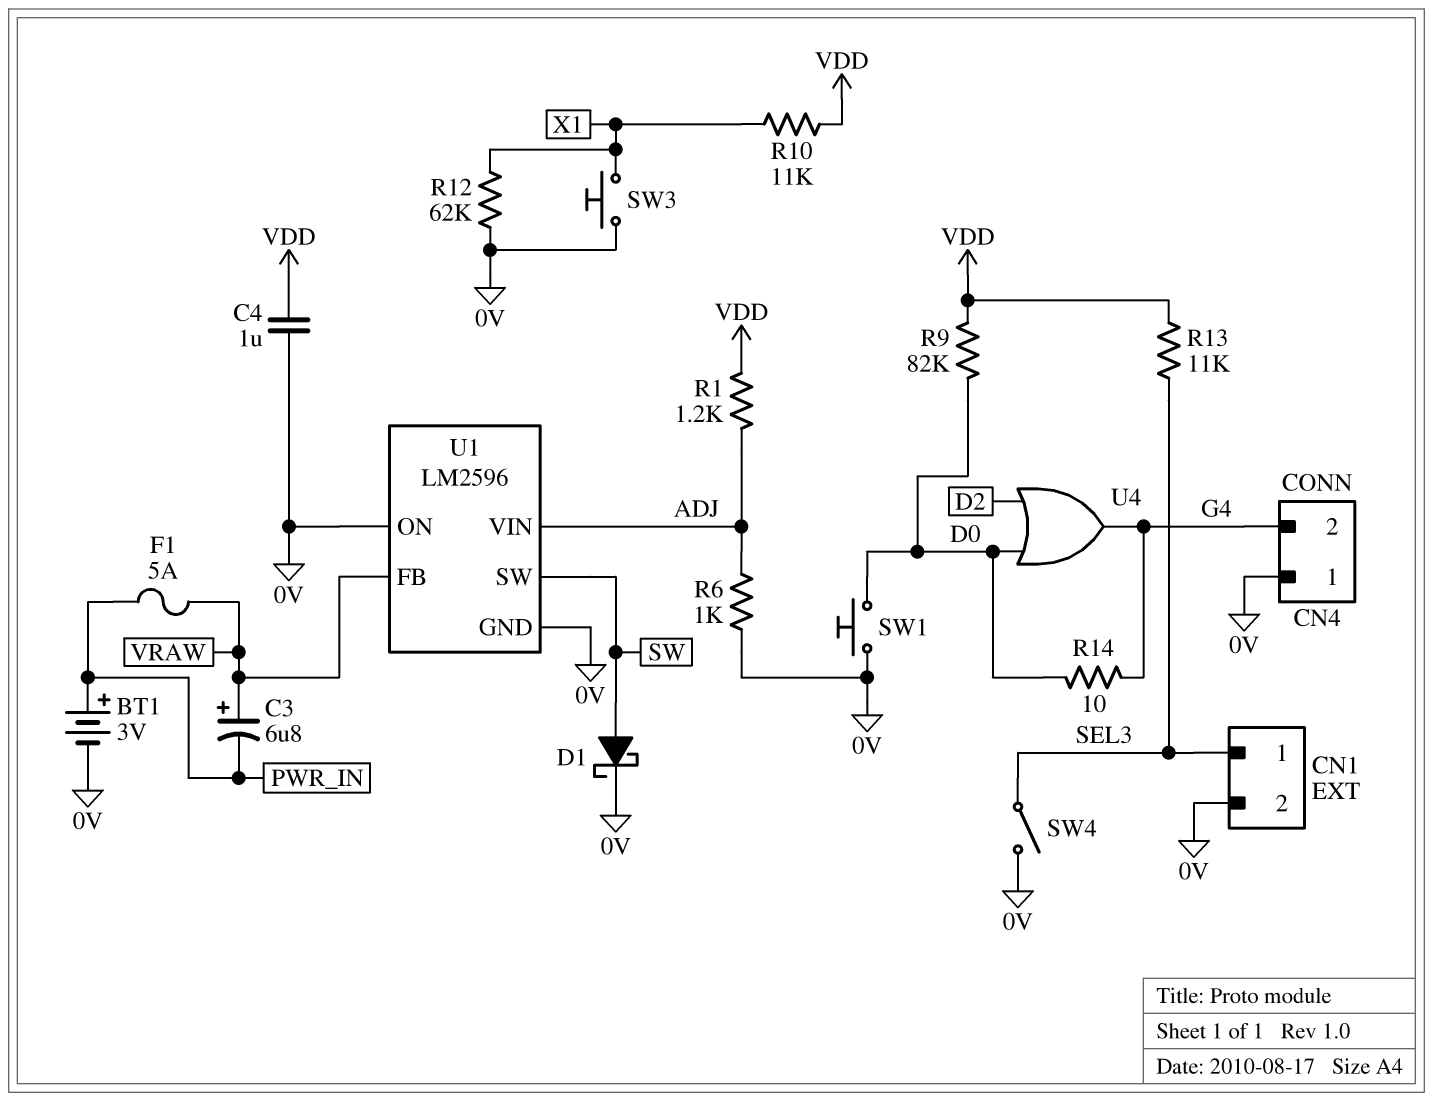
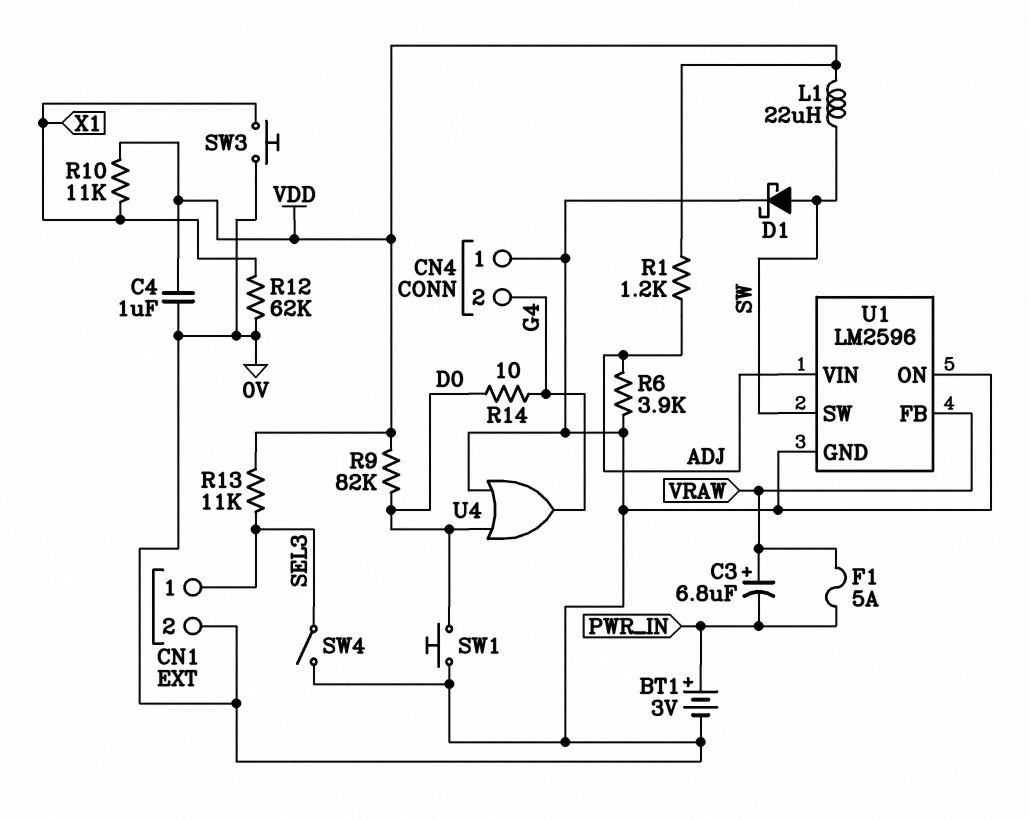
L1: none -> 22uH (SW, VDD)
R6: 1k (0V, ADJ) -> 3.9k (0V, ADJ)
U4: OR (in D0, in D2, out G4) -> OR (in 0V, in D0, out G4)

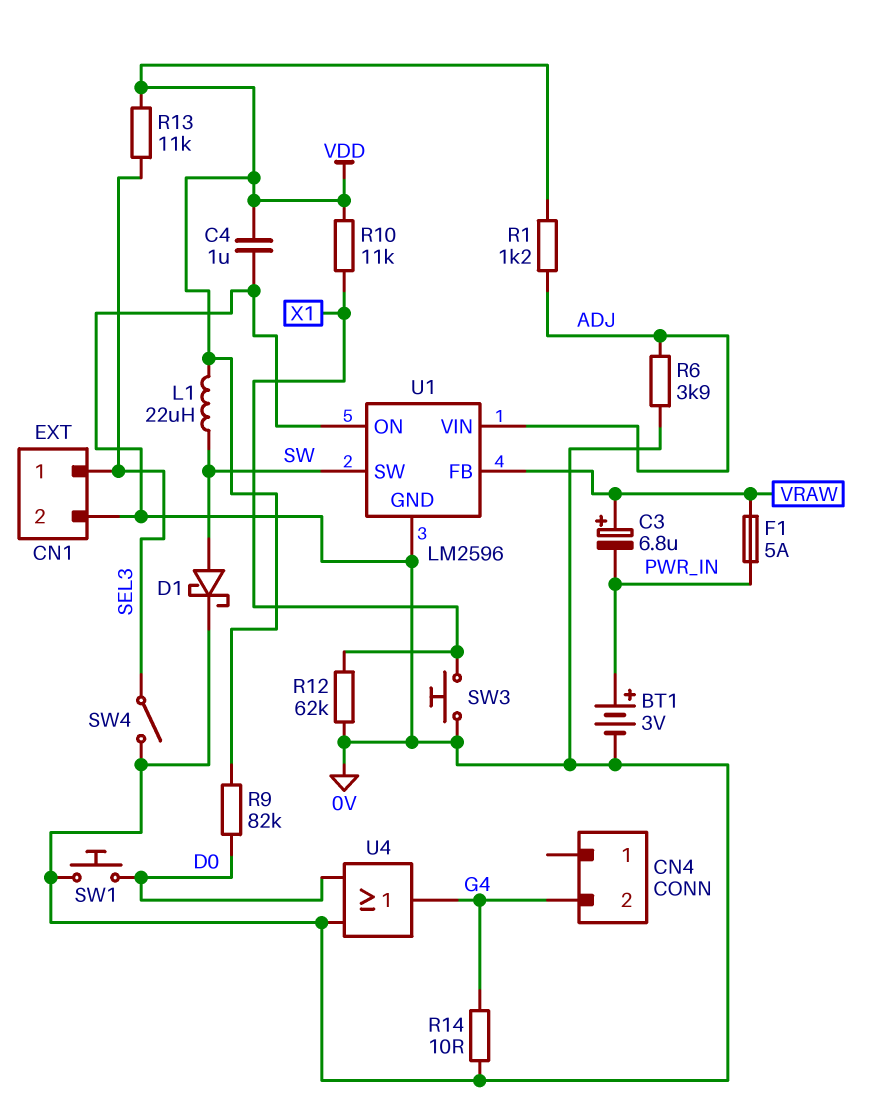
CN4 pin 1: 0V -> none
R14: 10 (D0, G4) -> 10 (0V, G4)

